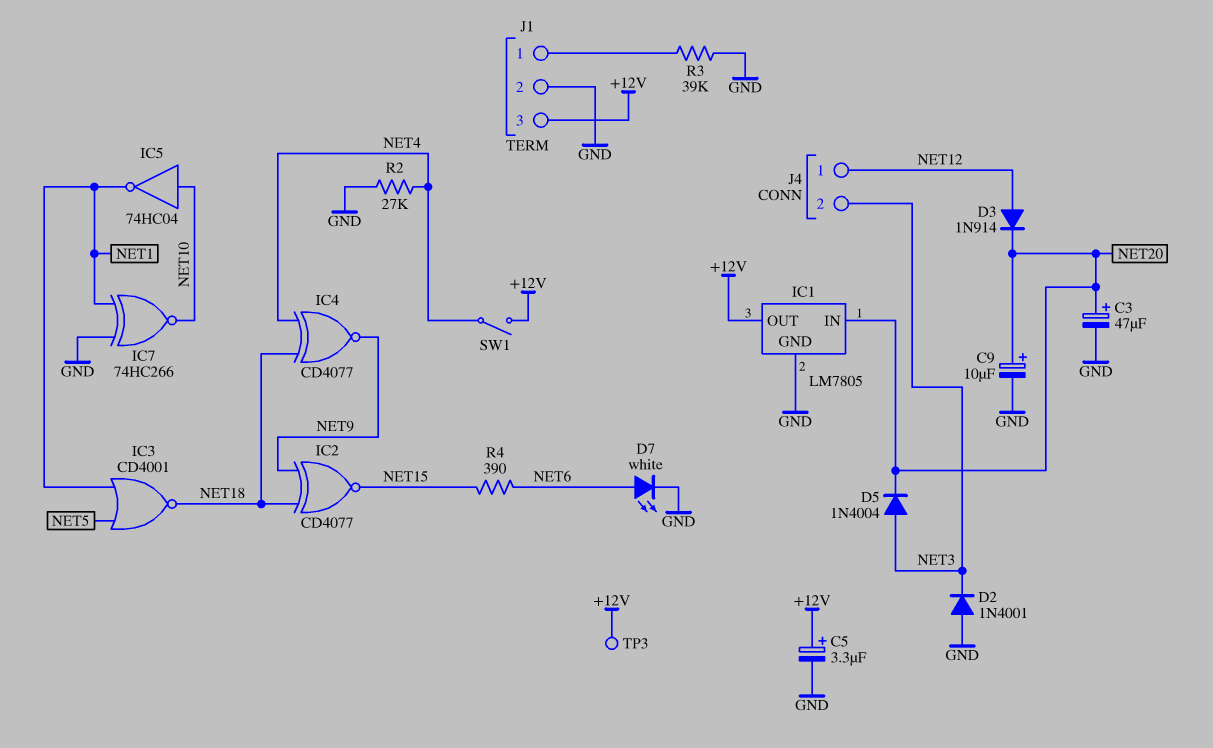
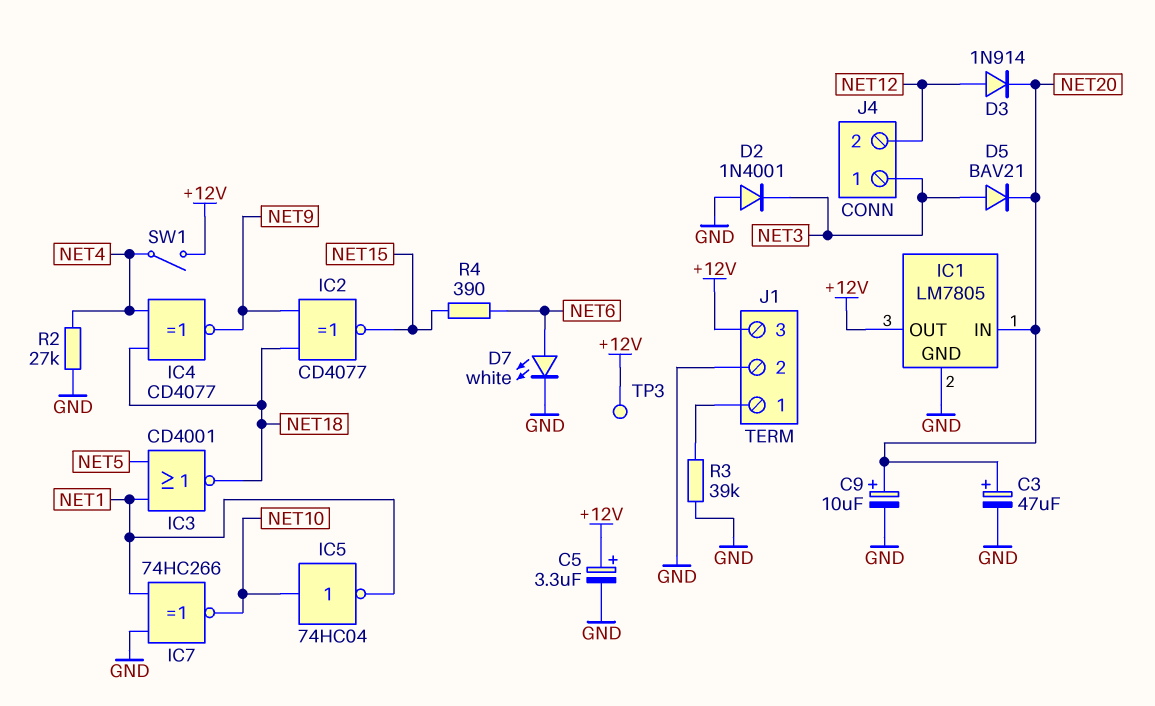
D5: diode 1N4004 (A NET3, K NET20) -> diode BAV21 (A NET3, K NET20)
J4 pin 1: NET12 -> NET3
J4 pin 2: NET3 -> NET12

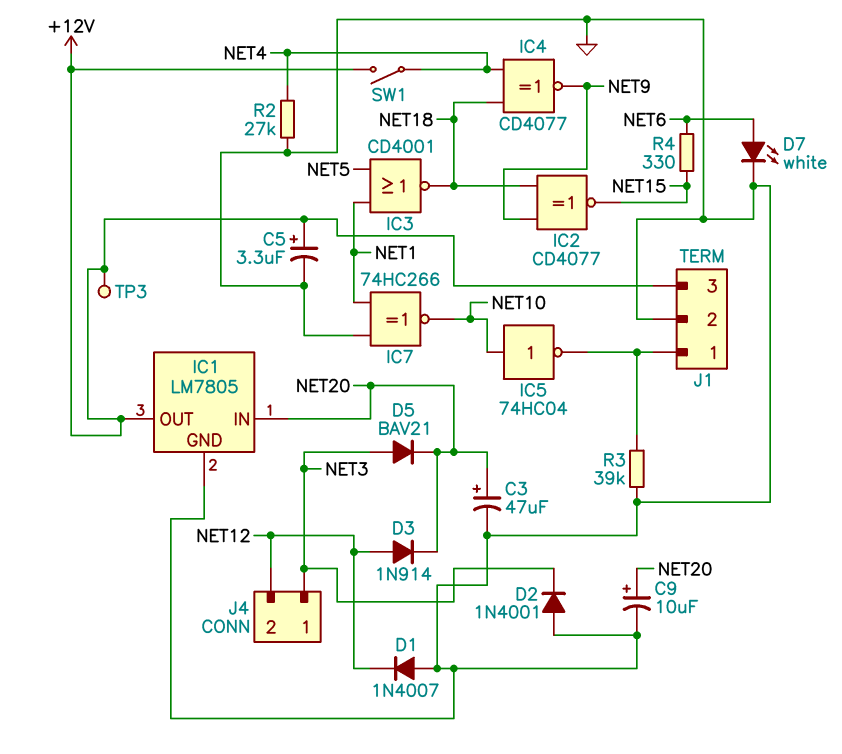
D1: none -> diode 1N4007 (A GND, K NET12)
IC5: NOT 74HC04 (in NET10, out NET1) -> NOT 74HC04 (in NET10, out J1/1)
R4: 390 (NET6, NET15) -> 330 (NET6, NET15)

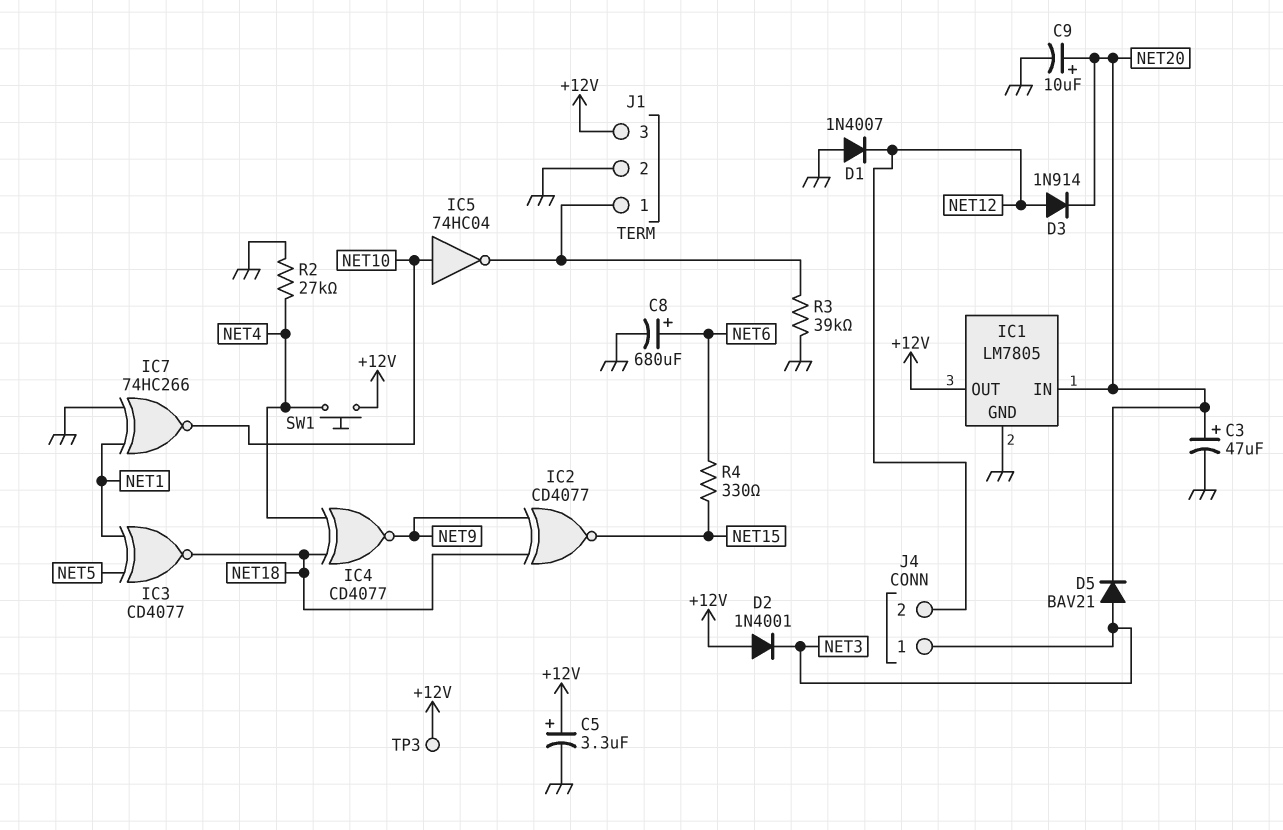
C8: none -> 680uF (plus NET6, minus GND)
D2: diode 1N4001 (A GND, K NET3) -> diode 1N4001 (A +12V, K NET3)
D7: LED white (A NET6, K GND) -> none
IC3: NOR CD4001 (in NET1, in NET5, out NET18) -> XNOR CD4077 (in NET1, in NET5, out NET18)
SW1: switch (+12V, NET4) -> button (+12V, NET4)

